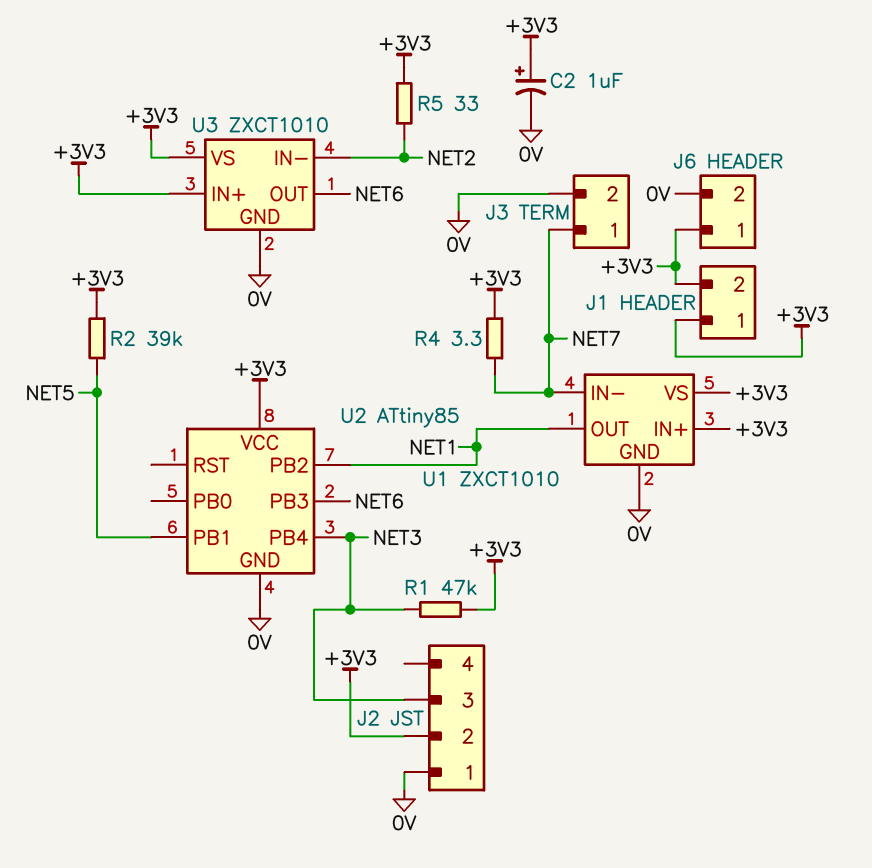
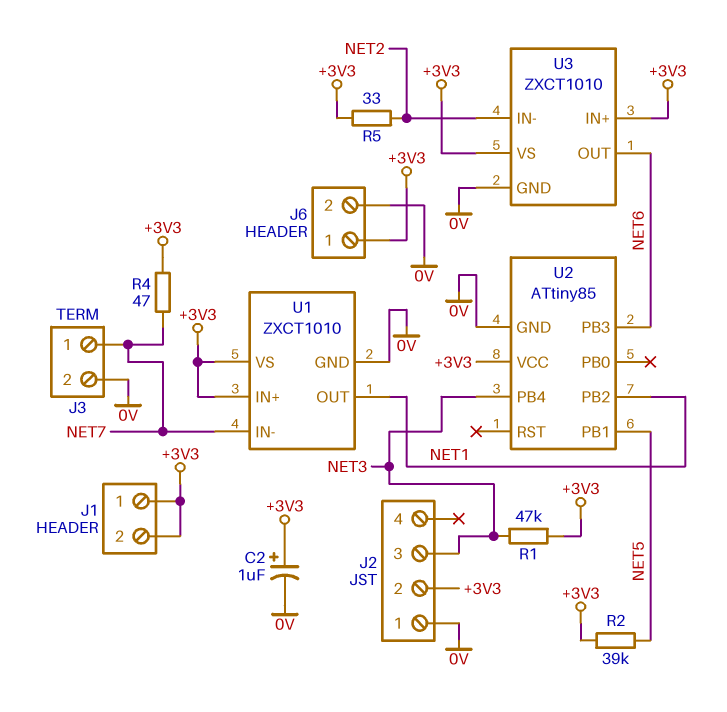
R4: 3.3 (+3V3, NET7) -> 47 (+3V3, NET7)

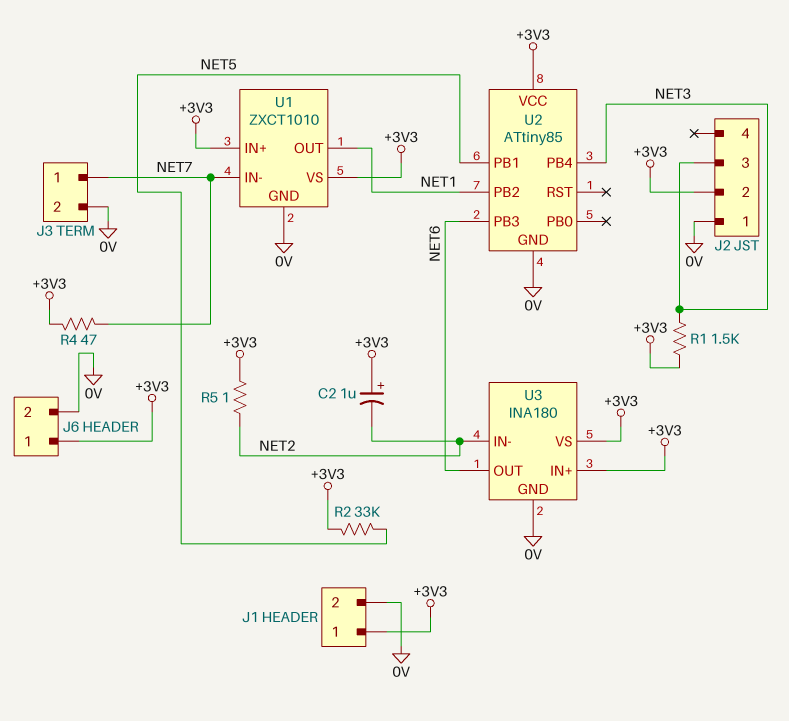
C2: 1uF (plus +3V3, minus 0V) -> 1uF (plus +3V3, minus NET2)
J1 pin 2: +3V3 -> 0V
R1: 47k (+3V3, NET3) -> 1.5k (+3V3, NET3)
R2: 39k (+3V3, NET5) -> 33k (+3V3, NET5)
R5: 33 (+3V3, NET2) -> 1 (+3V3, NET2)
U3: ZXCT1010 -> INA180

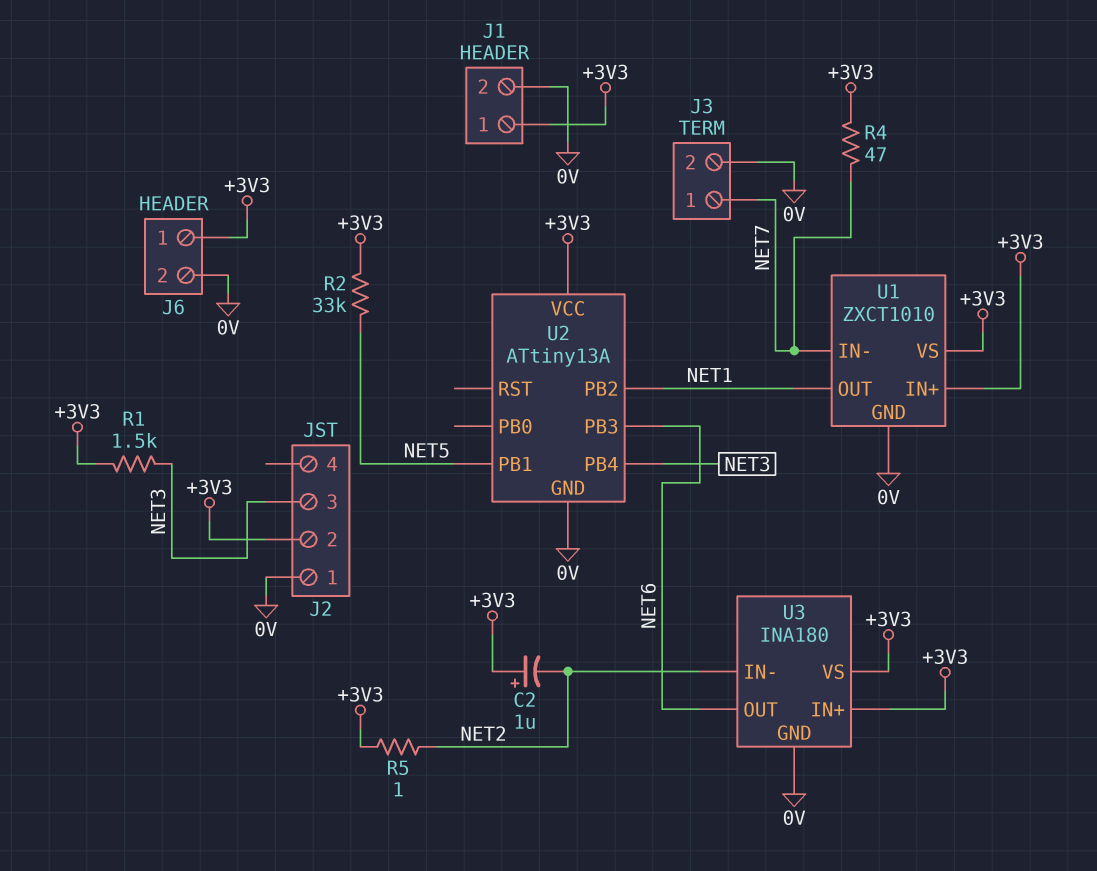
U2: ATtiny85 -> ATtiny13A

